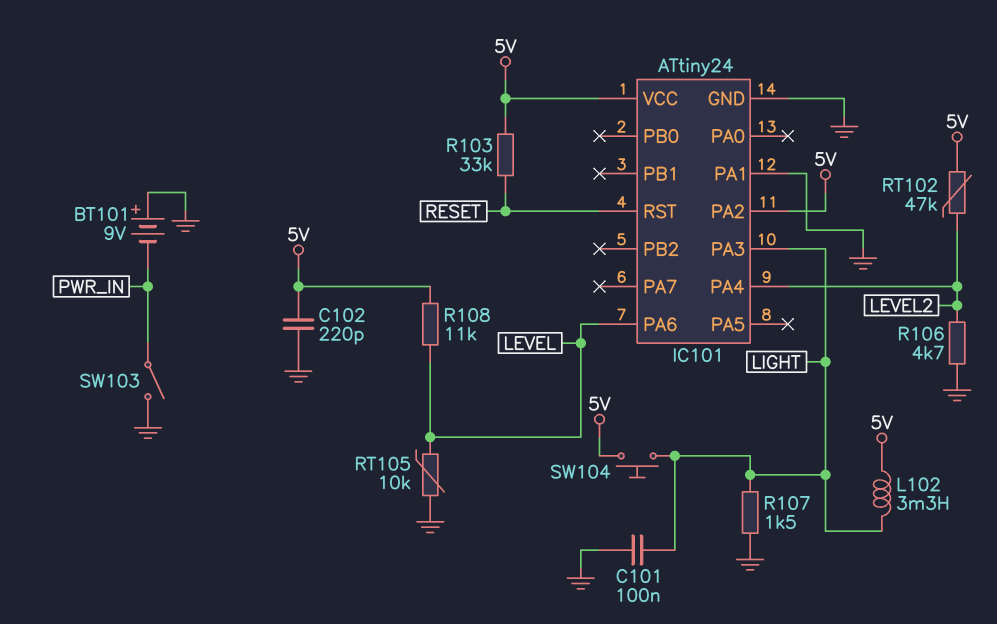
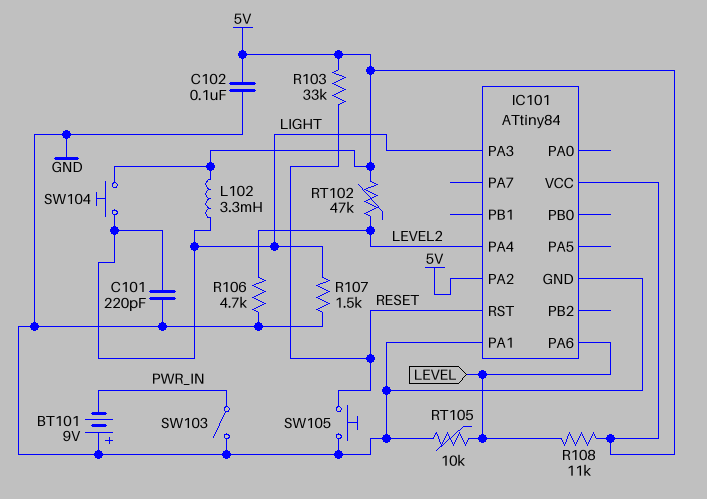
C101: 100nF (GND, LIGHT) -> 220pF (GND, LIGHT)
C102: 220pF (5V, GND) -> 100nF (5V, GND)
IC101: ATtiny24 -> ATtiny84
SW105: none -> button (GND, RESET)

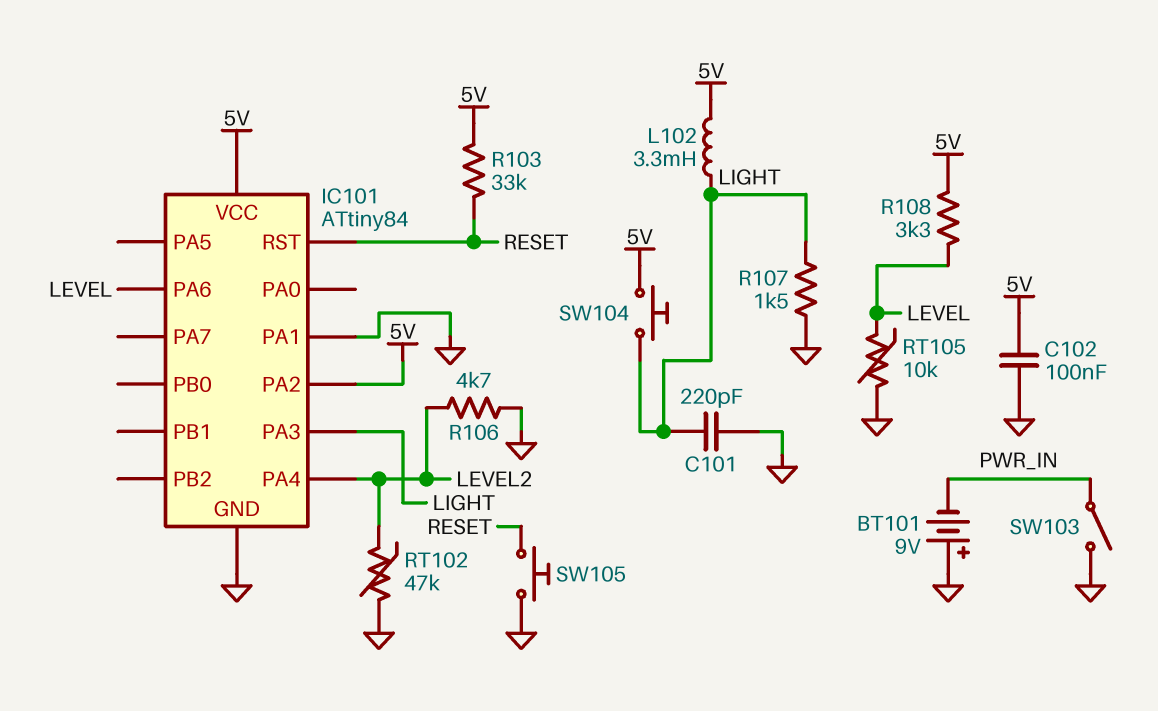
R108: 11k (5V, LEVEL) -> 3.3k (5V, LEVEL)
RT102: 47k (5V, LEVEL2) -> 47k (GND, LEVEL2)

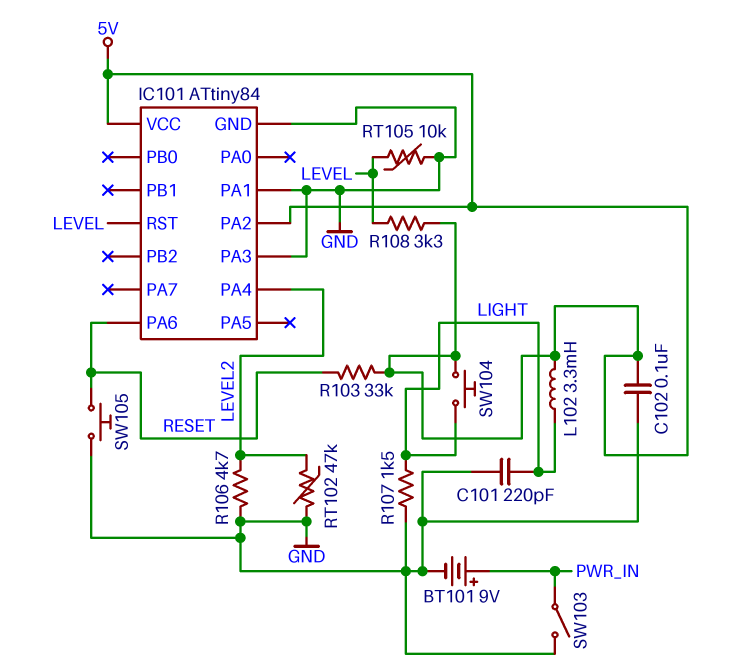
BT101: 9V (plus GND, minus PWR_IN) -> 9V (plus PWR_IN, minus GND)
IC101 pin PA3: LIGHT -> GND
IC101 pin PA6: LEVEL -> RESET
IC101 pin RST: RESET -> LEVEL

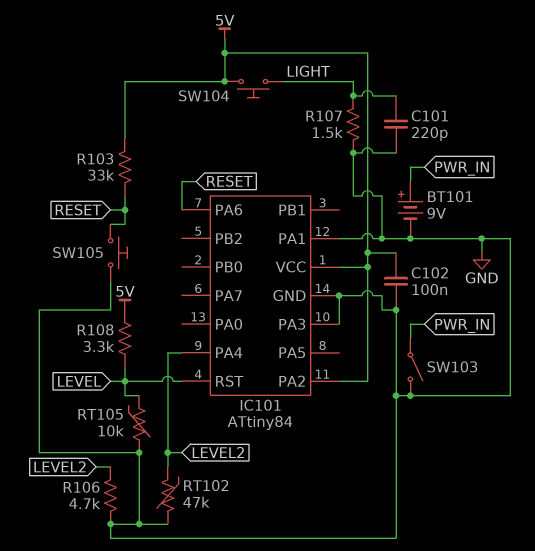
L102: 3.3mH (5V, LIGHT) -> none

